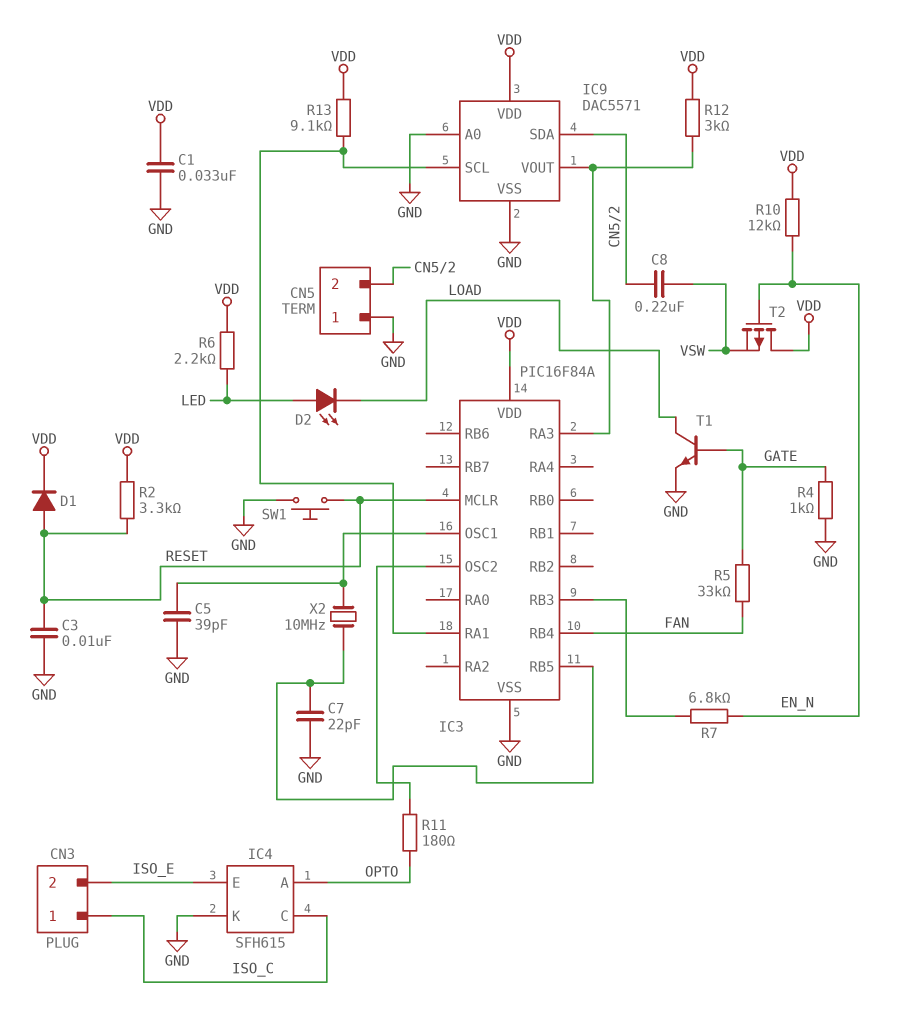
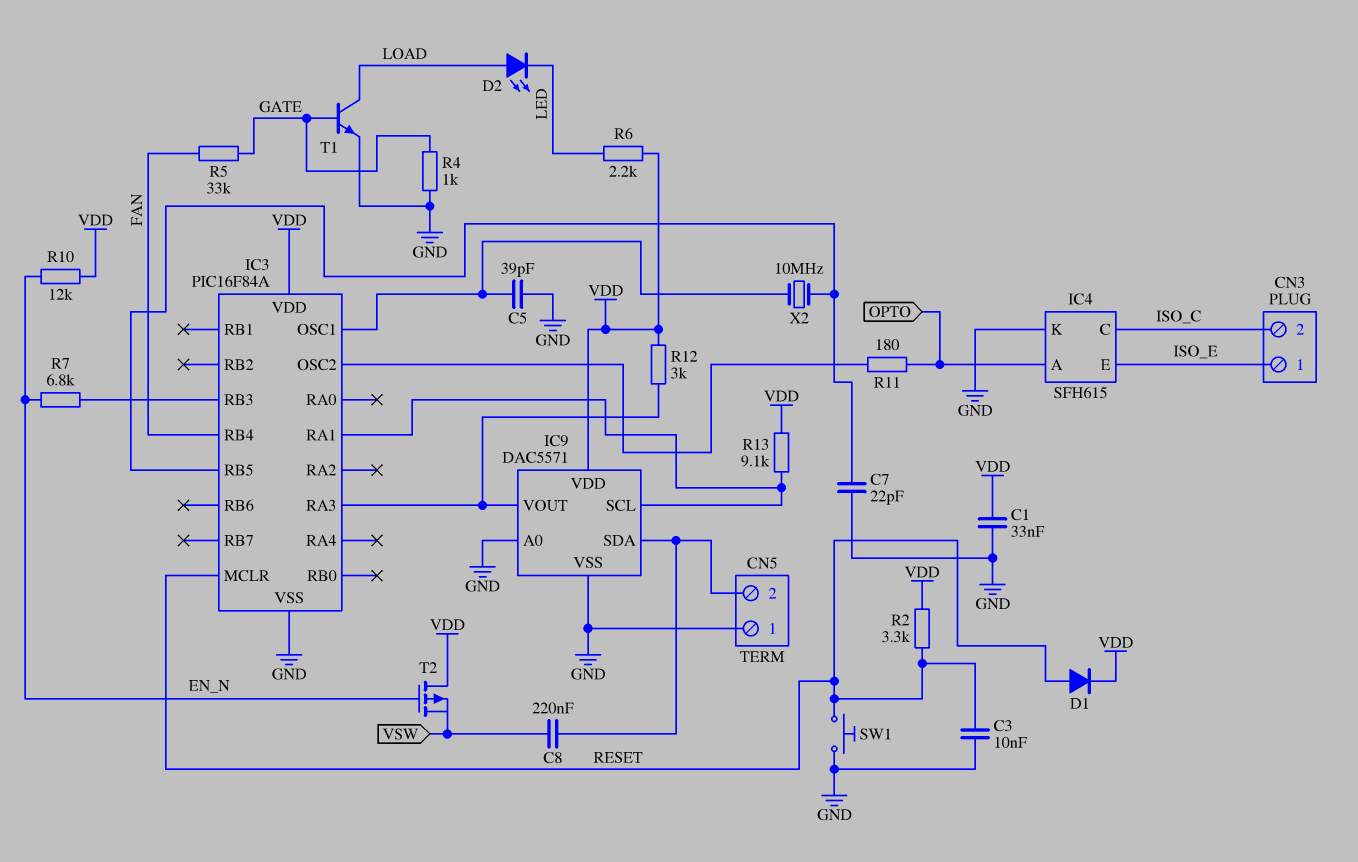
CN3 pin 1: ISO_C -> ISO_E
CN3 pin 2: ISO_E -> ISO_C
D2: LED (A LED, K LOAD) -> LED (A LOAD, K LED)

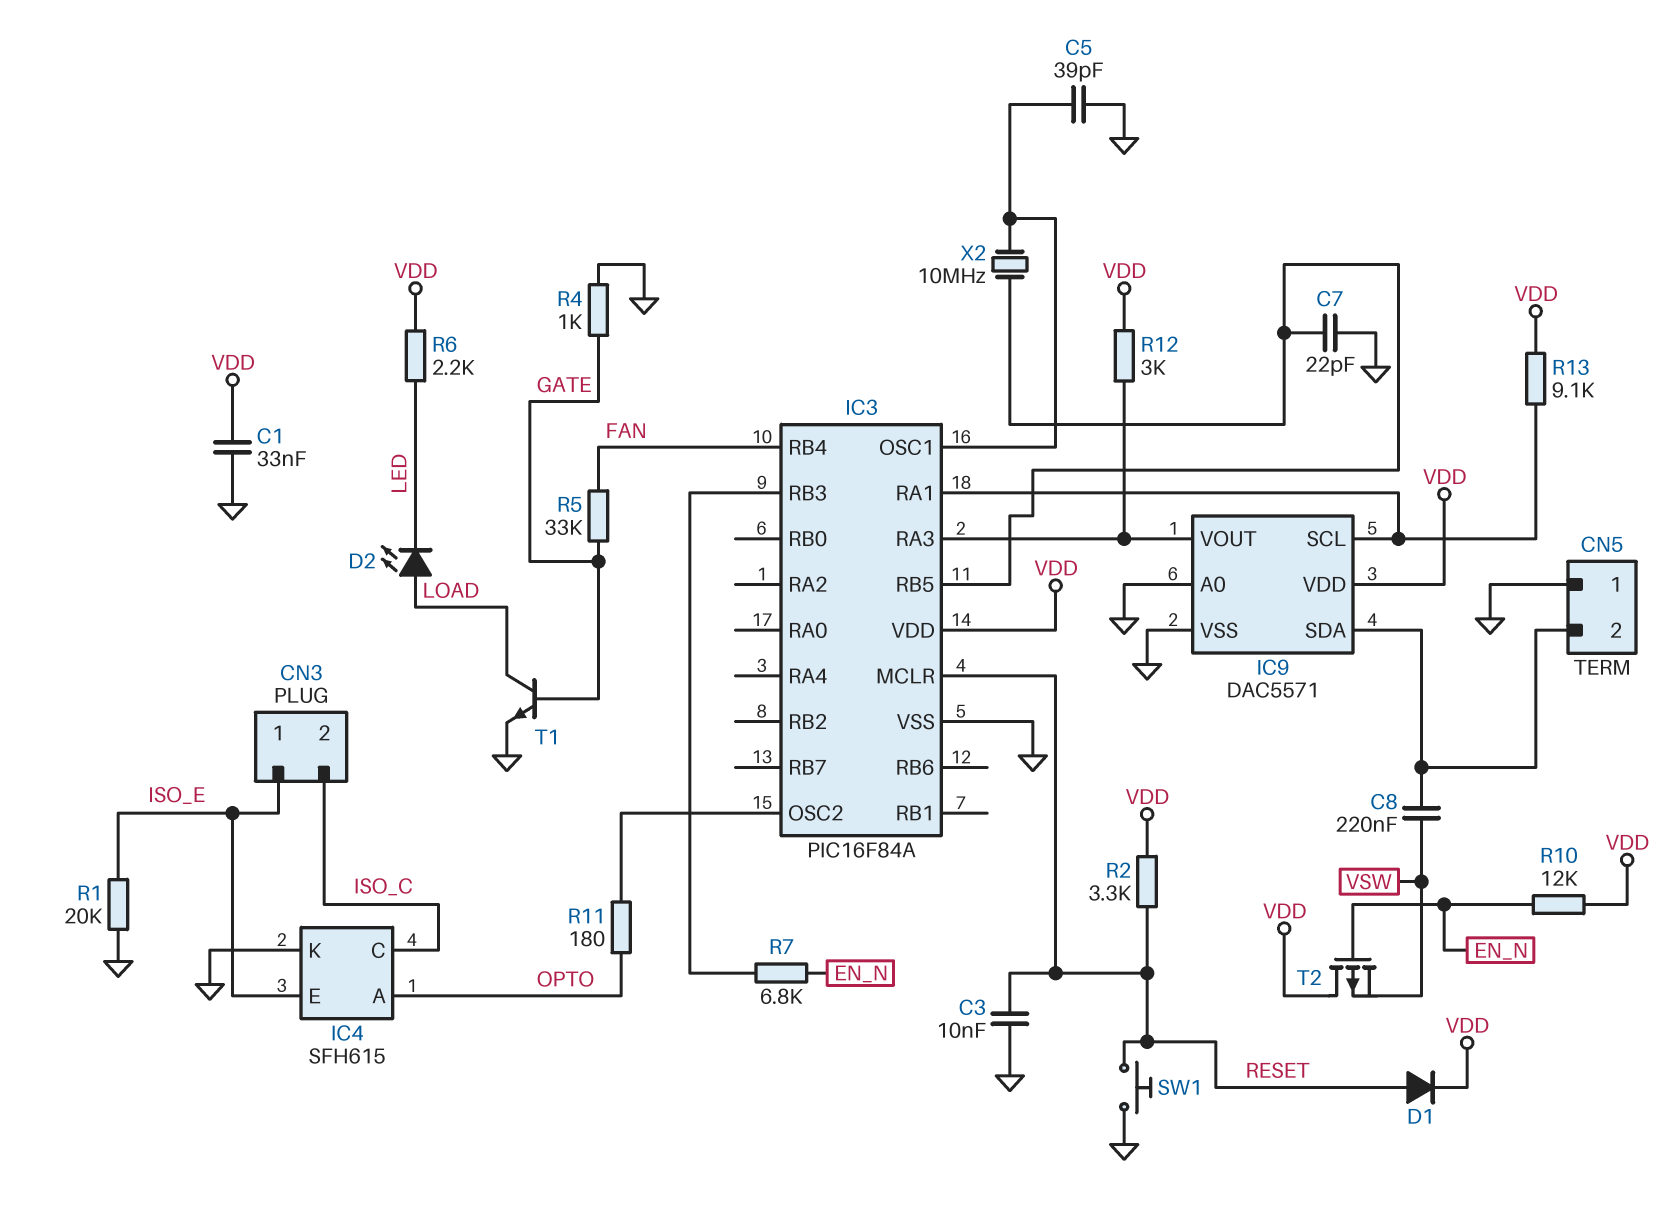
R1: none -> 20k (GND, ISO_E)

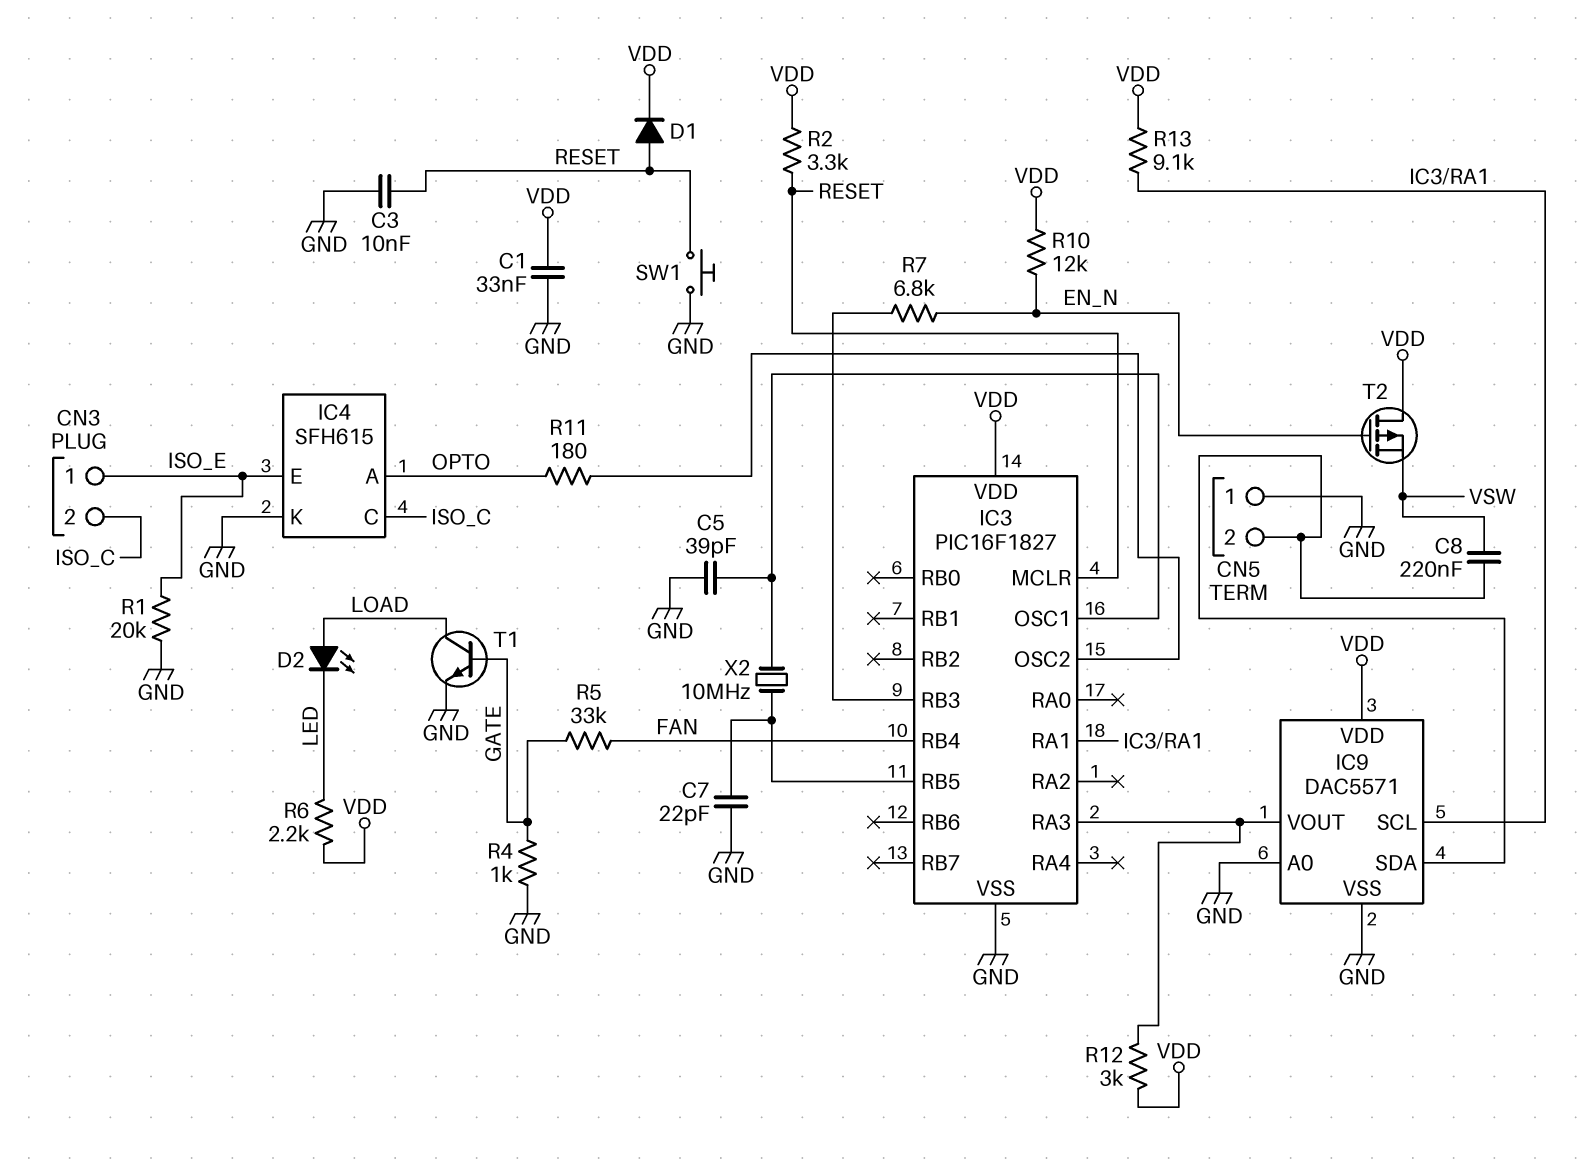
IC3: PIC16F84A -> PIC16F1827

